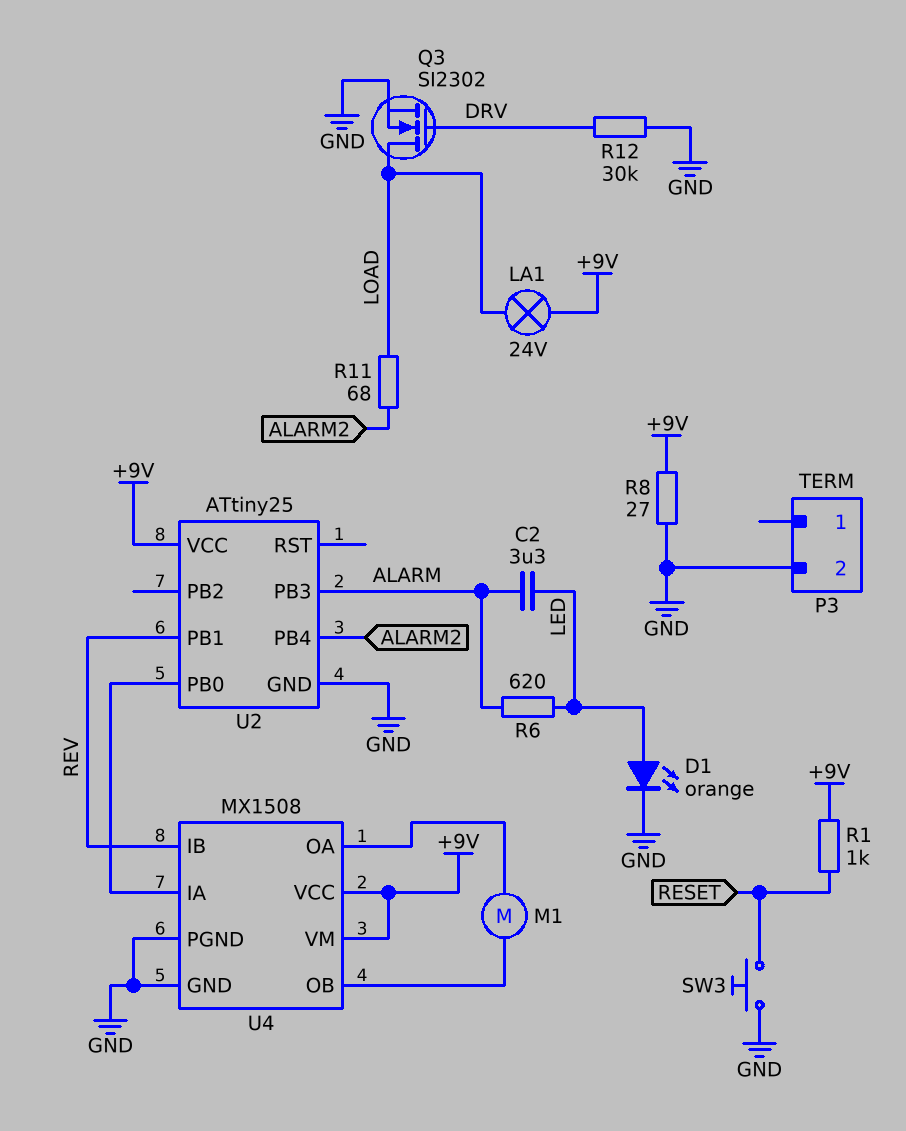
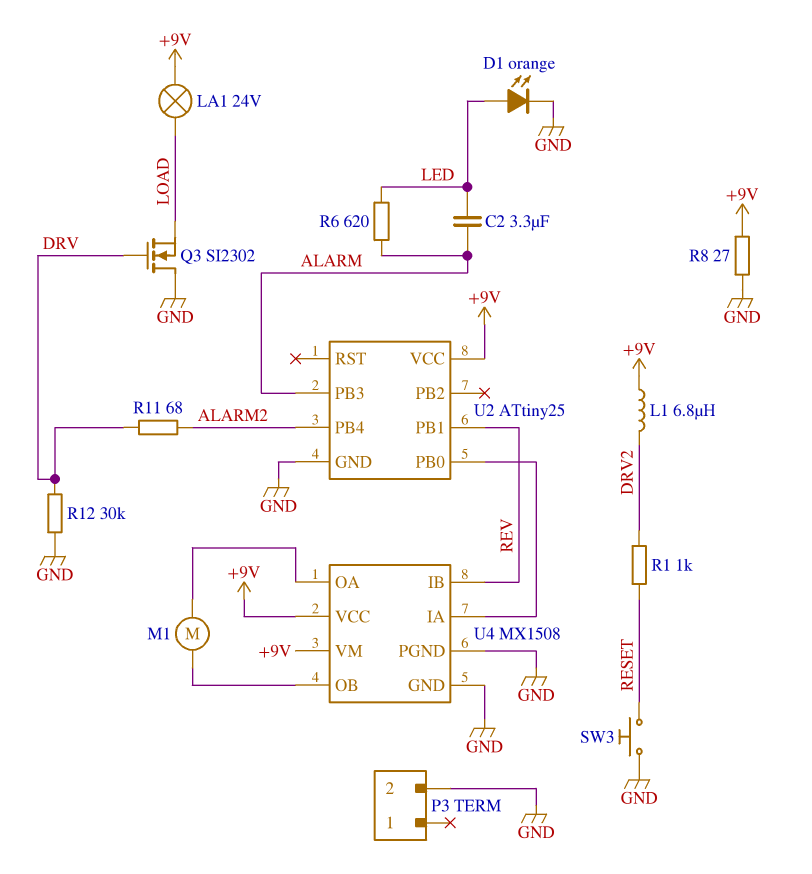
L1: none -> 6.8uH (+9V, DRV2)
Q3: NMOS SI2302 (G DRV, D LOAD, S GND) -> NMOS SI2302 (G DRV, D GND, S LOAD)
R1: 1k (+9V, RESET) -> 1k (DRV2, RESET)
R11: 68 (ALARM2, LOAD) -> 68 (ALARM2, DRV)

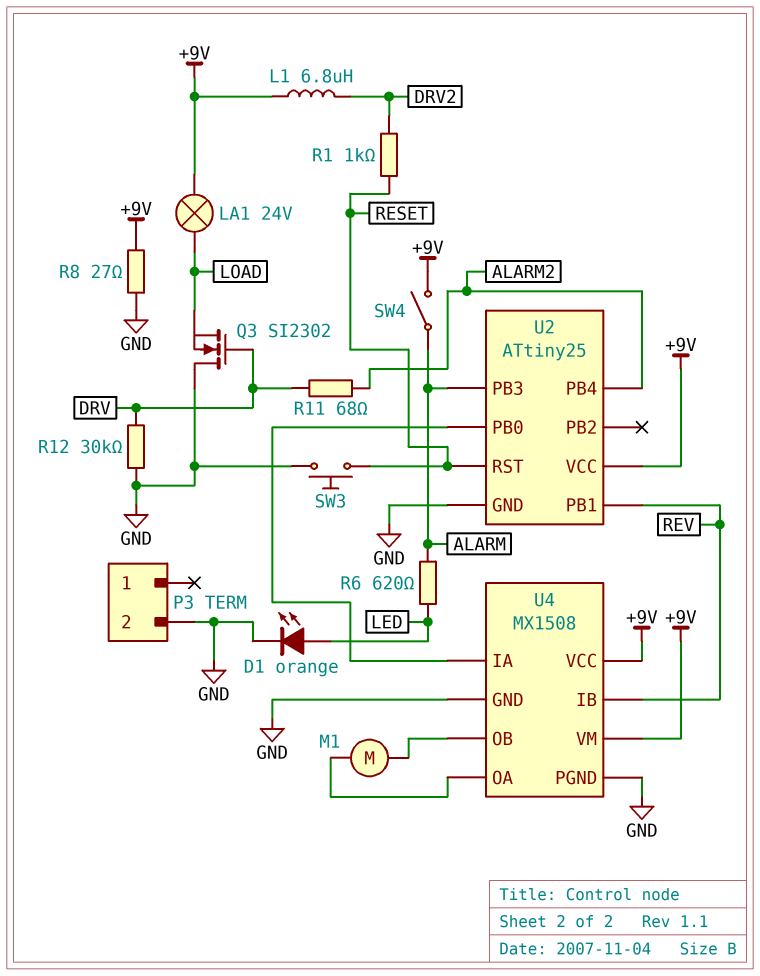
C2: 3.3uF (ALARM, LED) -> none
SW4: none -> switch (+9V, ALARM)
U2 pin RST: none -> RESET

